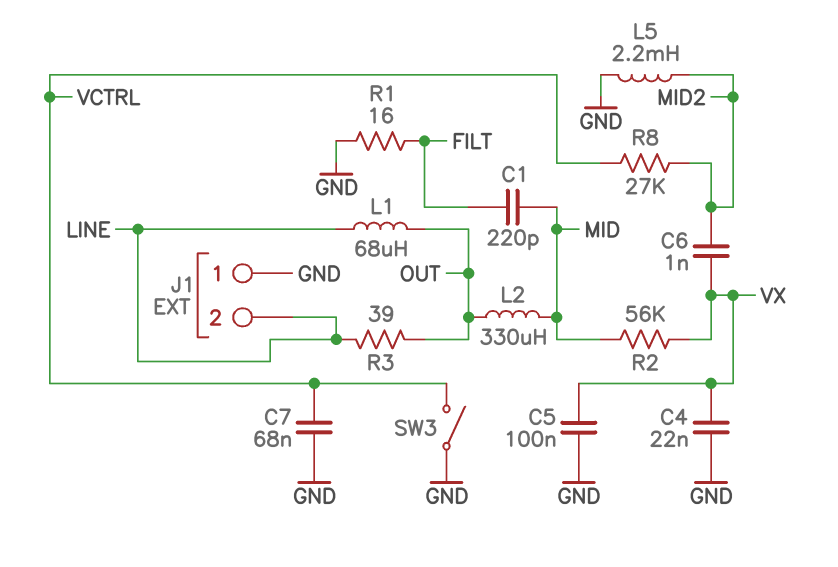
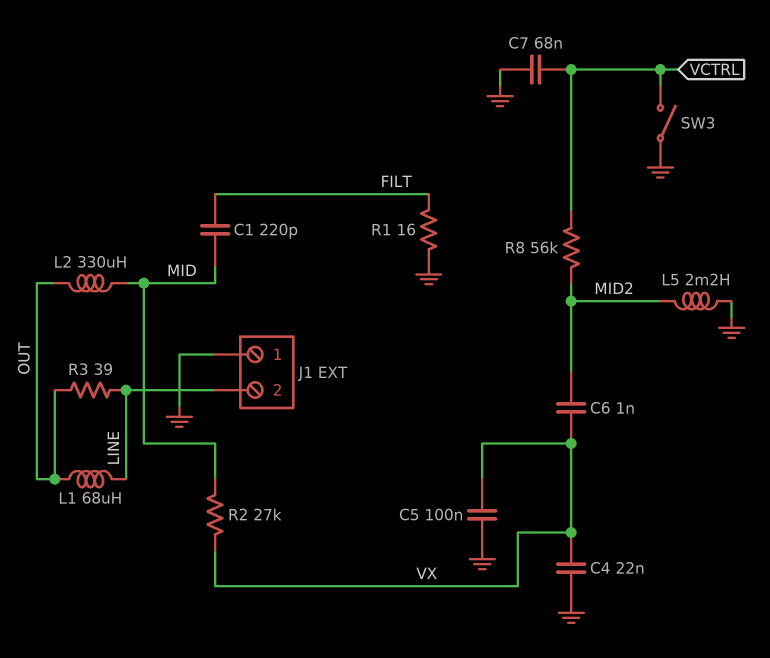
R2: 56k (MID, VX) -> 27k (MID, VX)
R8: 27k (MID2, VCTRL) -> 56k (MID2, VCTRL)

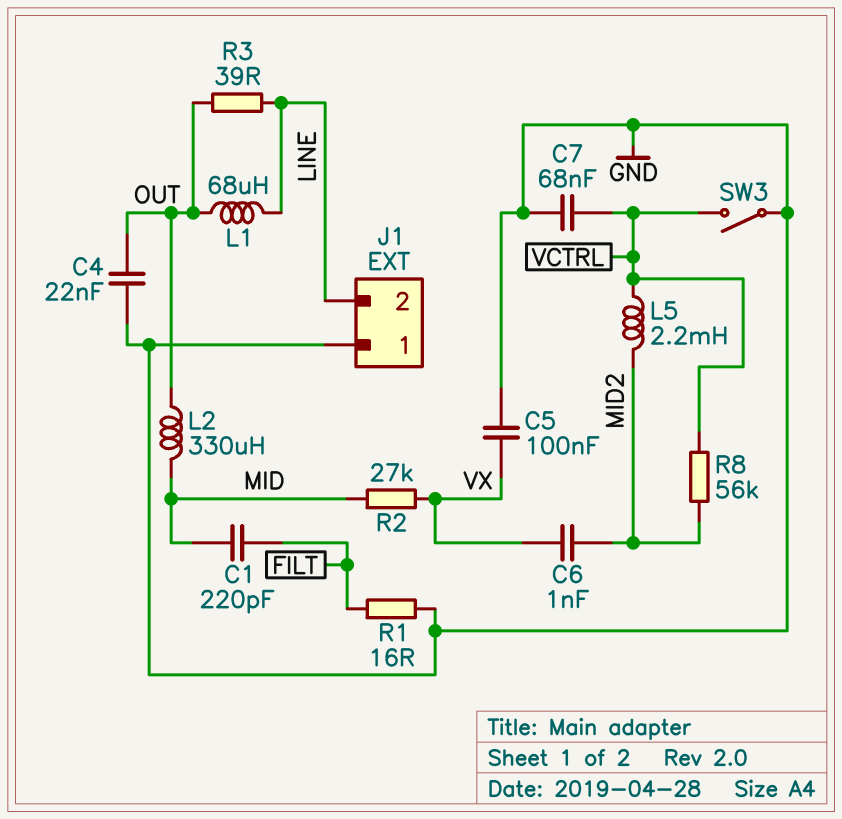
C4: 22nF (GND, VX) -> 22nF (GND, OUT)
L5: 2.2mH (GND, MID2) -> 2.2mH (MID2, VCTRL)

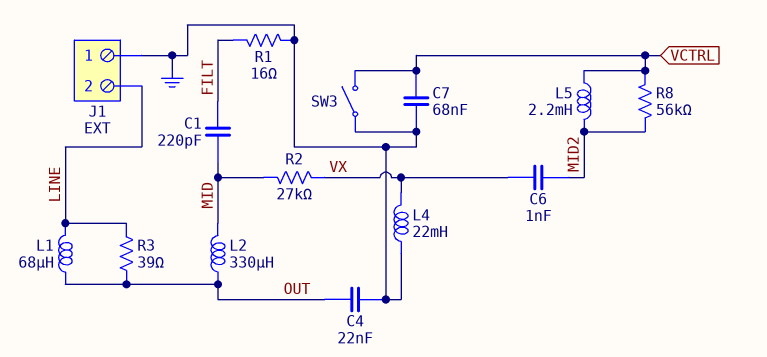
C5: 100nF (GND, VX) -> none
L4: none -> 22mH (GND, VX)

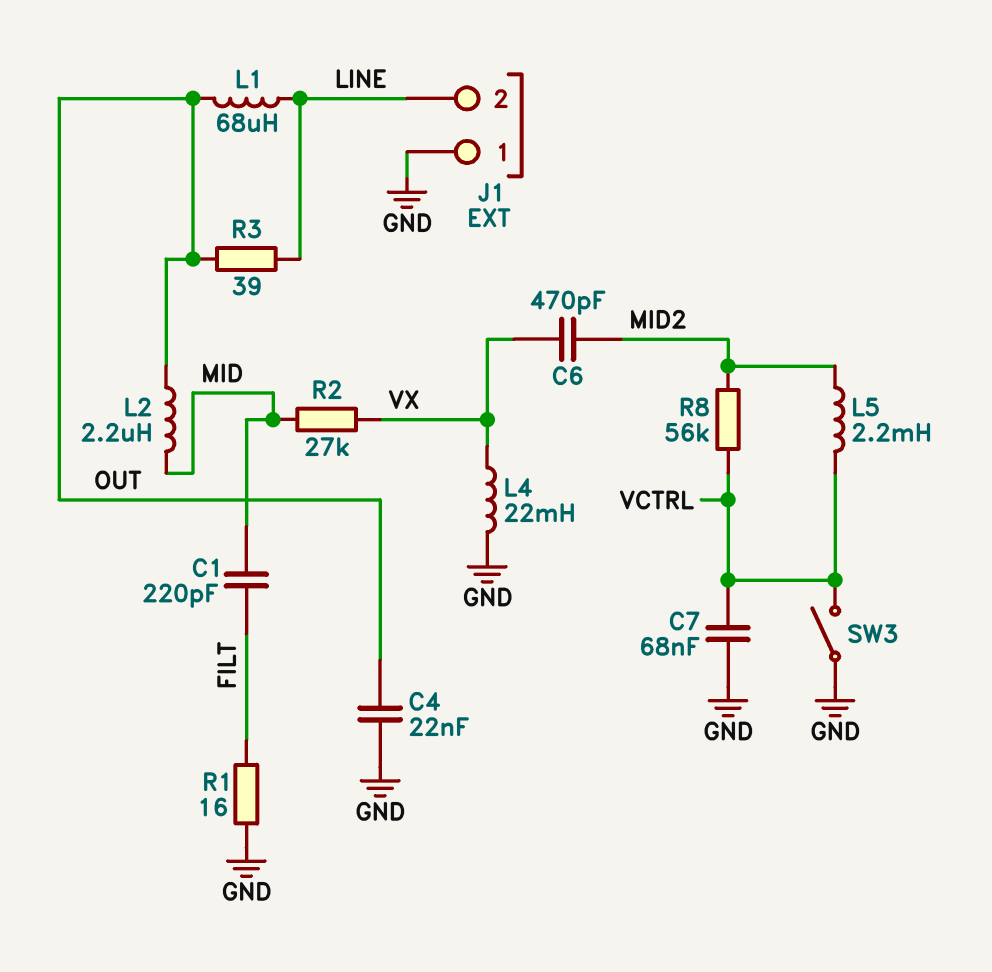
C6: 1nF (MID2, VX) -> 470pF (MID2, VX)
L2: 330uH (MID, OUT) -> 2.2uH (MID, OUT)

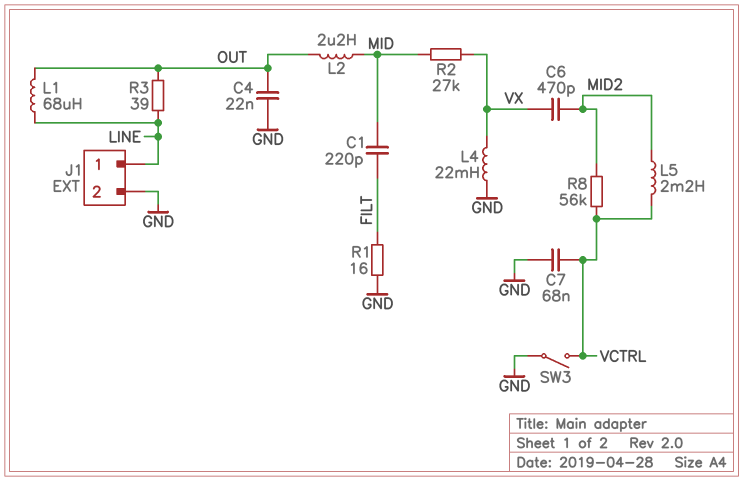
J1 pin 1: GND -> LINE
J1 pin 2: LINE -> GND

